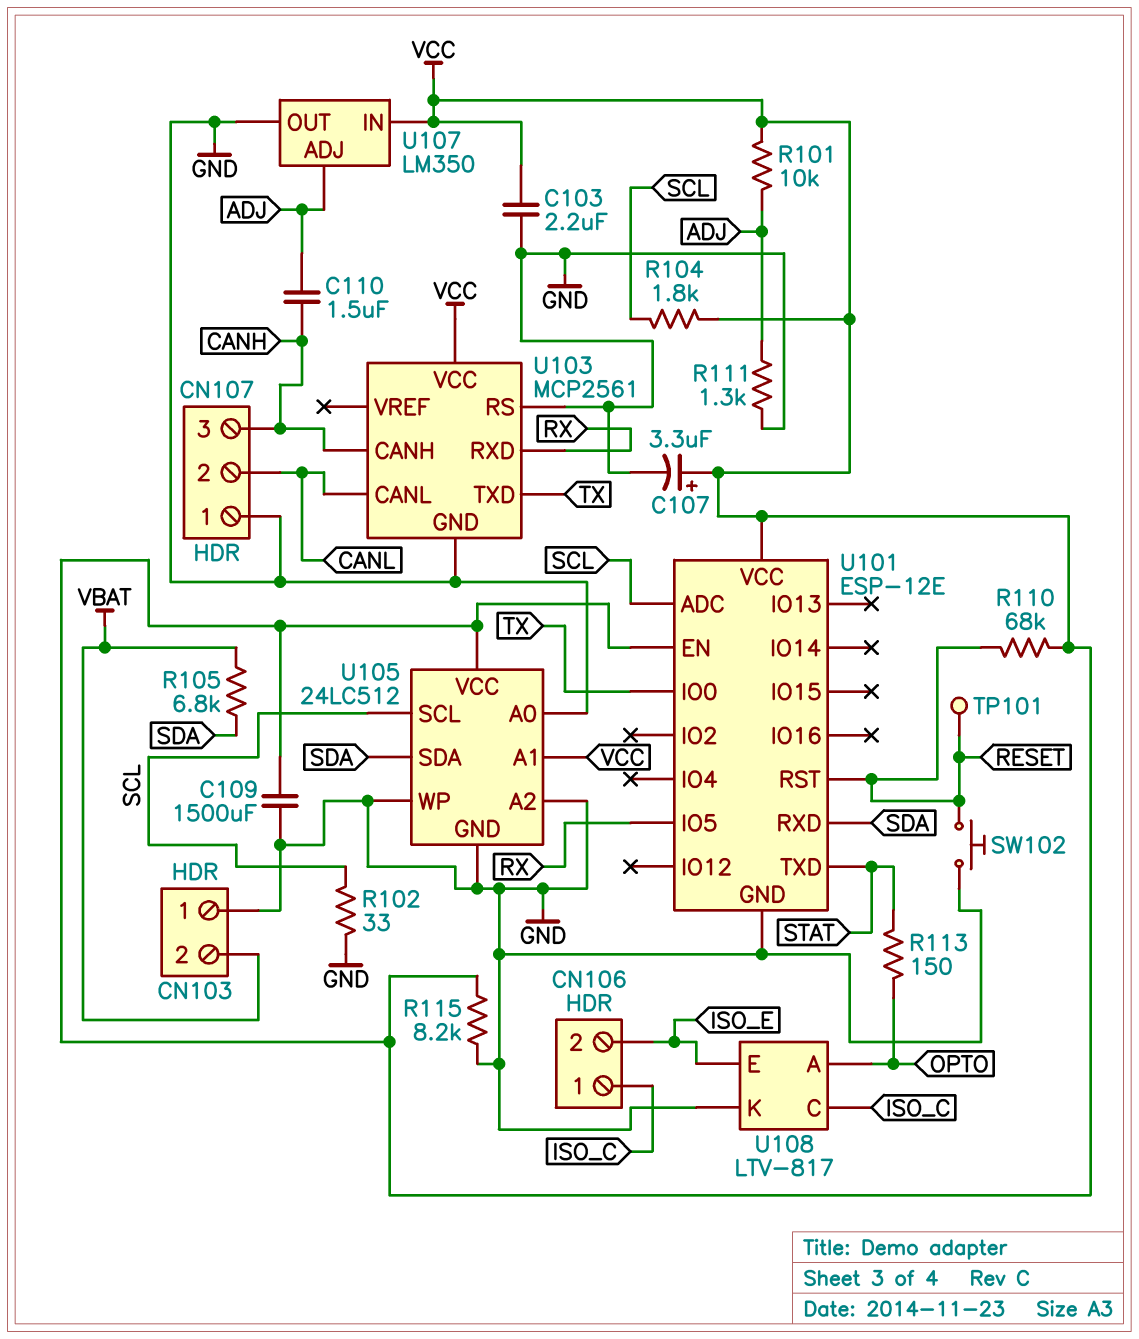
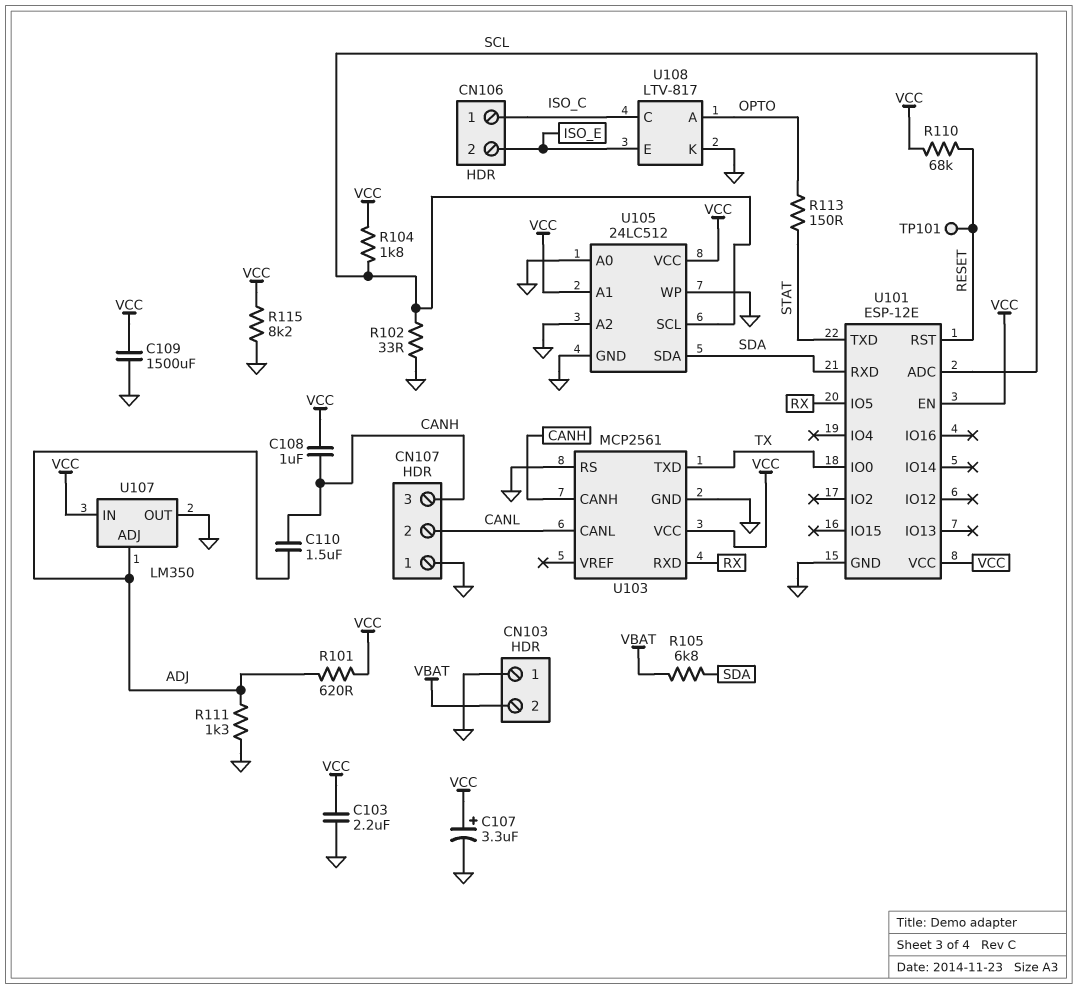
C108: none -> 1uF (CANH, VCC)
R101: 10k (ADJ, VCC) -> 620 (ADJ, VCC)
SW102: button (GND, RESET) -> none

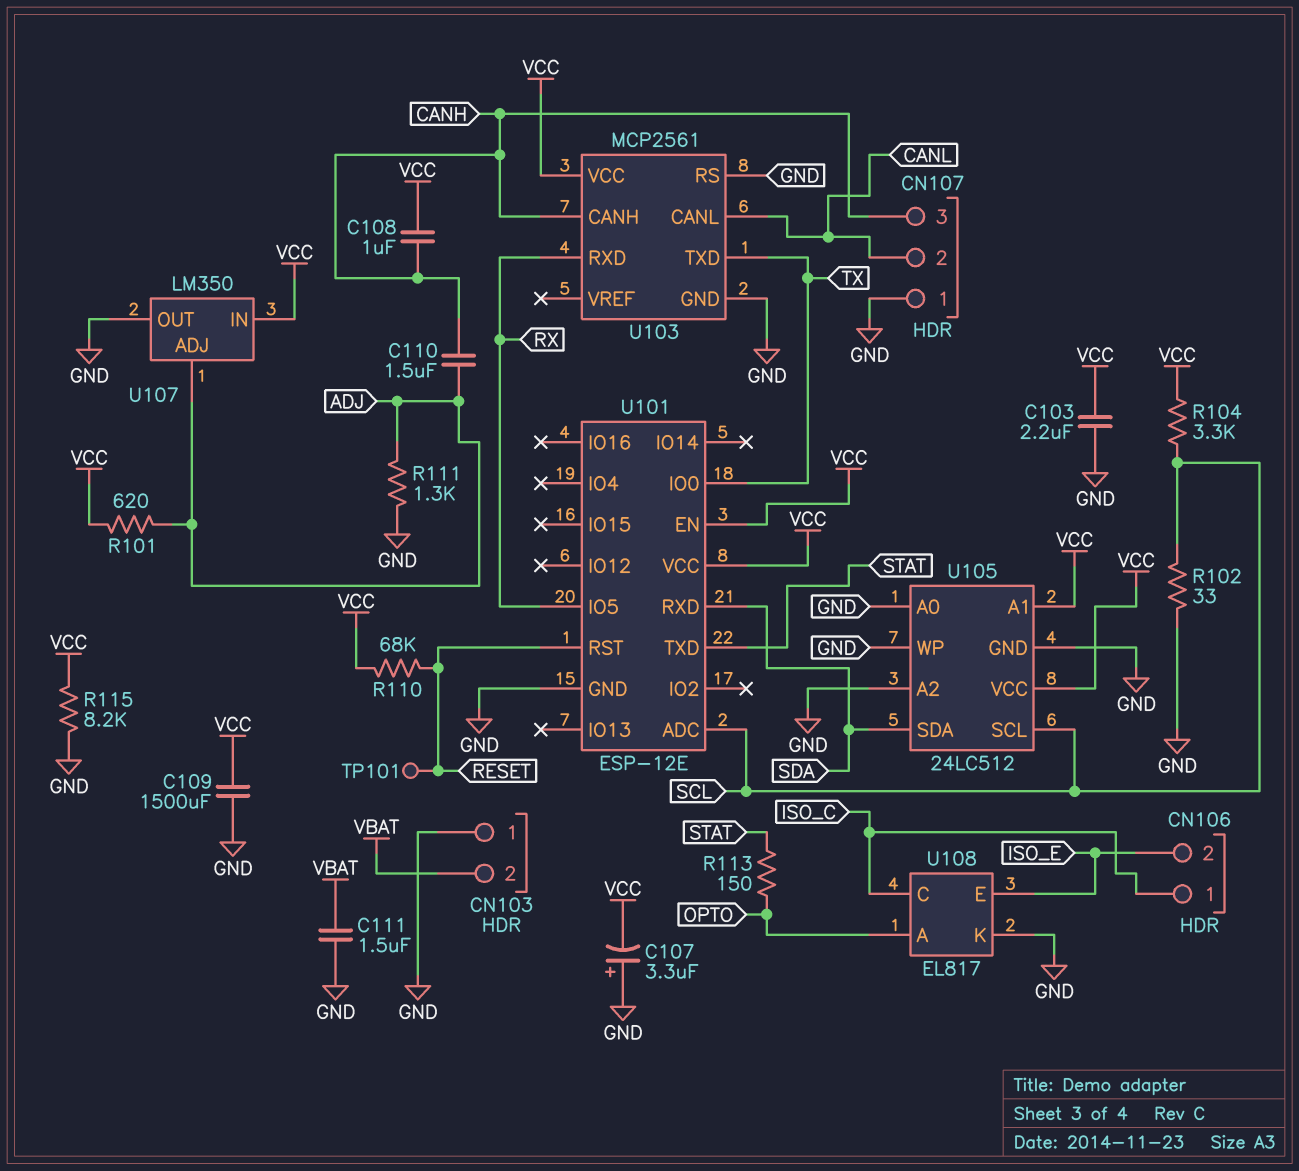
C107: 3.3uF (plus VCC, minus GND) -> 3.3uF (plus GND, minus VCC)
C111: none -> 1.5uF (GND, VBAT)
R104: 1.8k (SCL, VCC) -> 3.3k (SCL, VCC)
R105: 6.8k (SDA, VBAT) -> none
U108: LTV-817 -> EL817

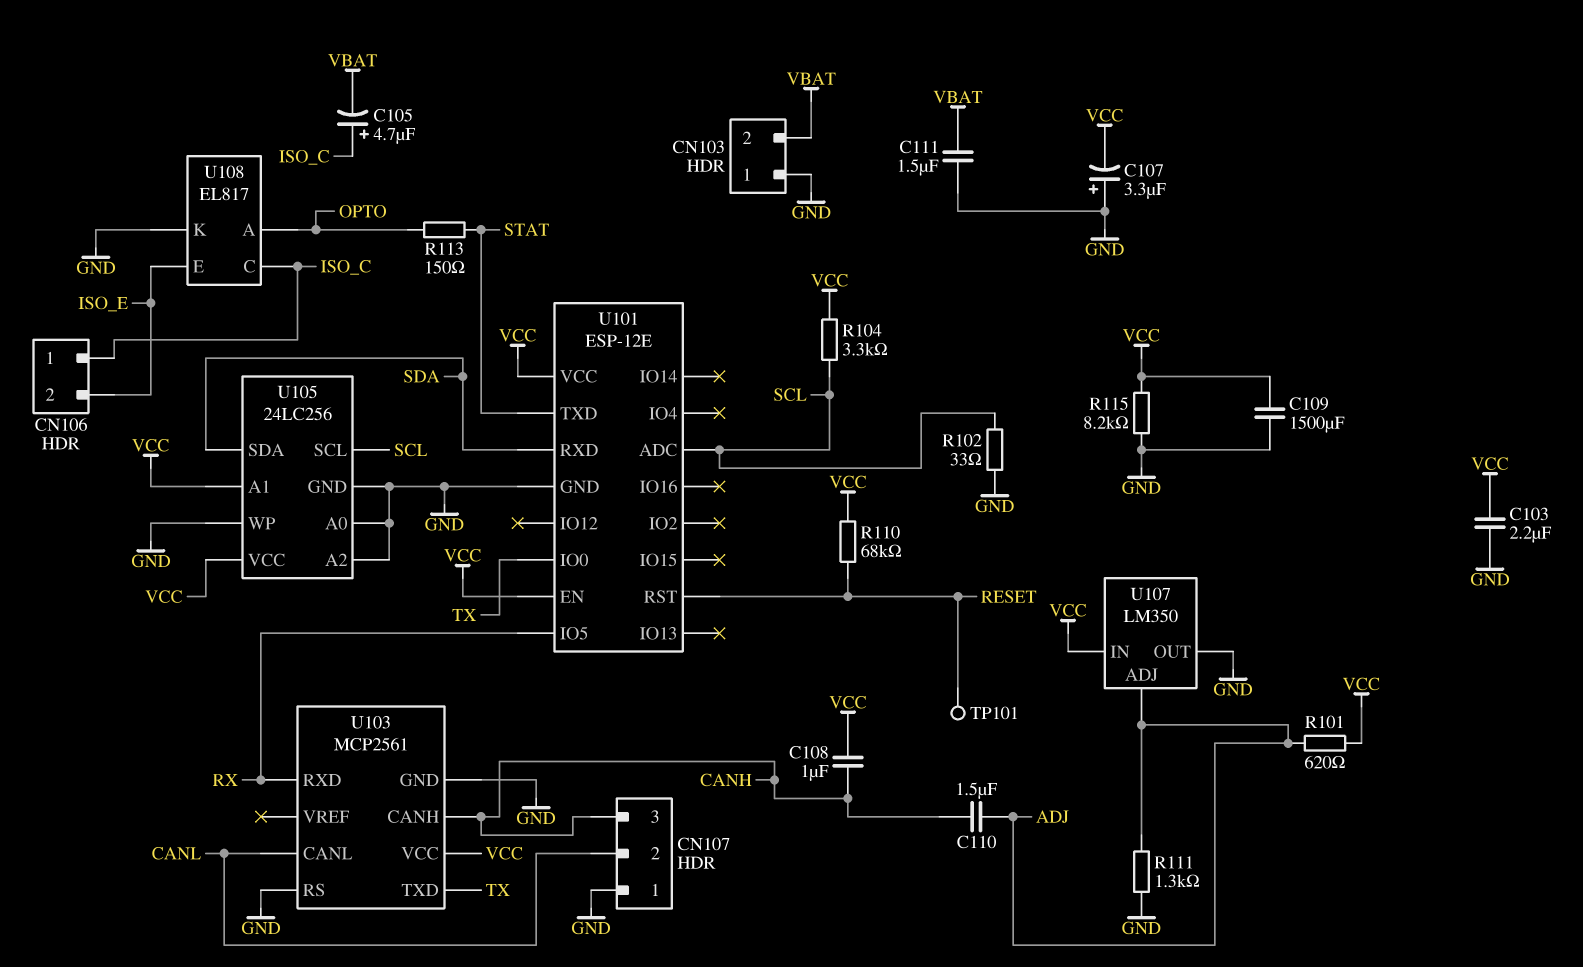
C105: none -> 4.7uF (plus ISO_C, minus VBAT)
U105: 24LC512 -> 24LC256

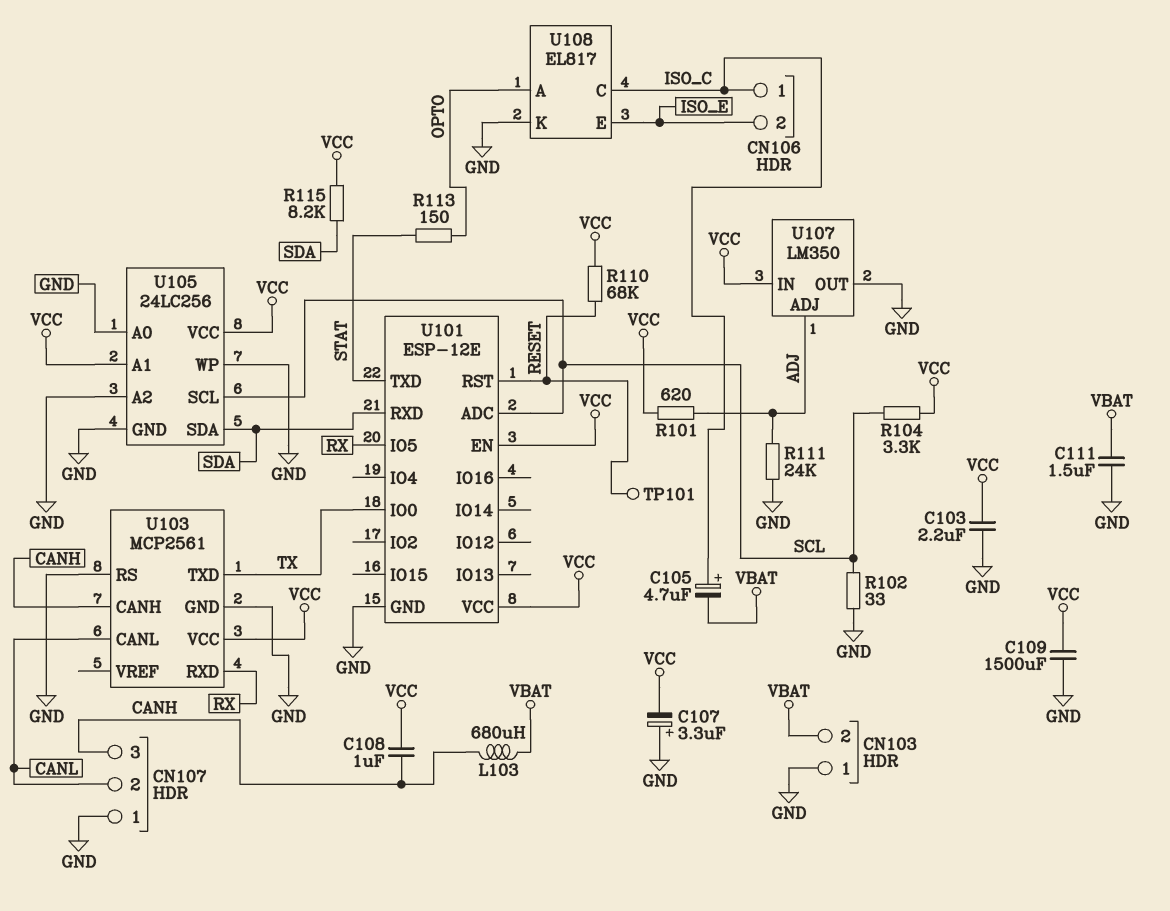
C110: 1.5uF (ADJ, CANH) -> none
L103: none -> 680uH (CANH, VBAT)
R111: 1.3k (ADJ, GND) -> 24k (ADJ, GND)
R115: 8.2k (GND, VCC) -> 8.2k (SDA, VCC)

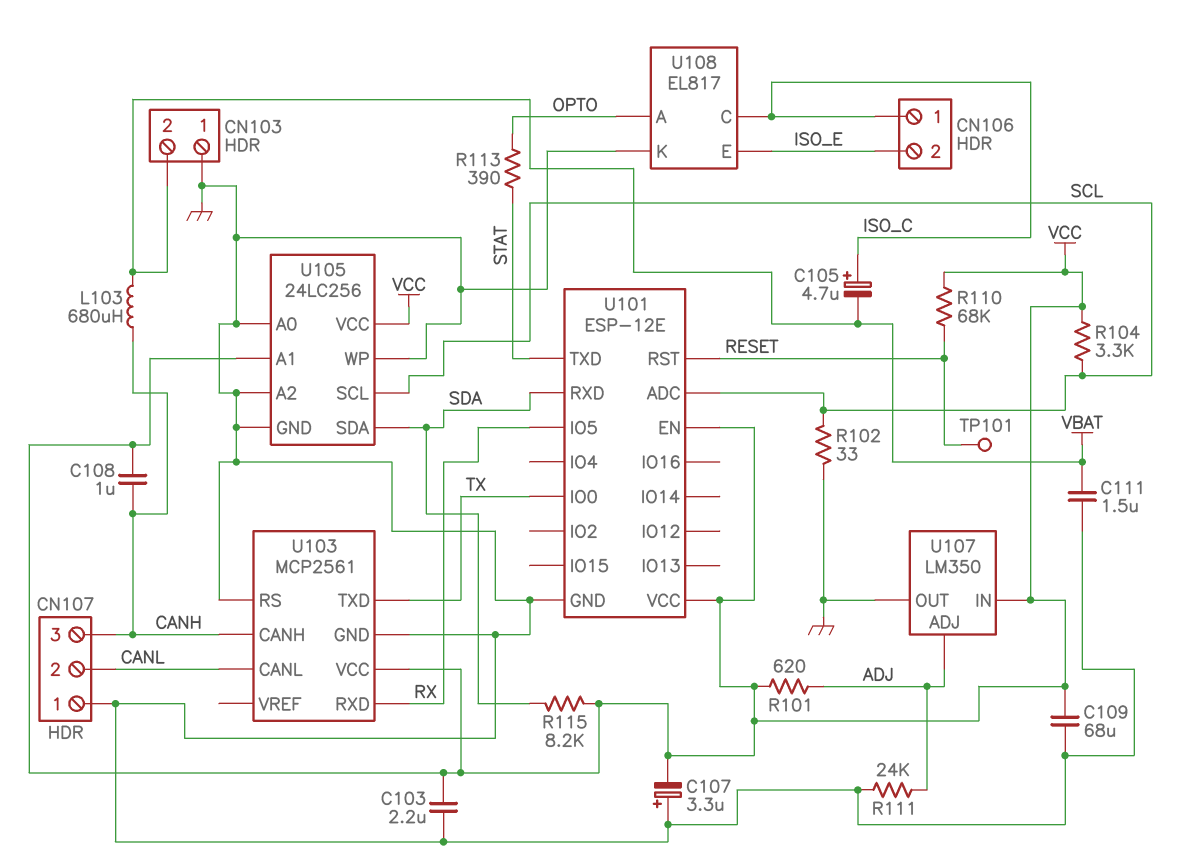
C109: 1500uF (GND, VCC) -> 68uF (GND, VCC)
R113: 150 (OPTO, STAT) -> 390 (OPTO, STAT)

